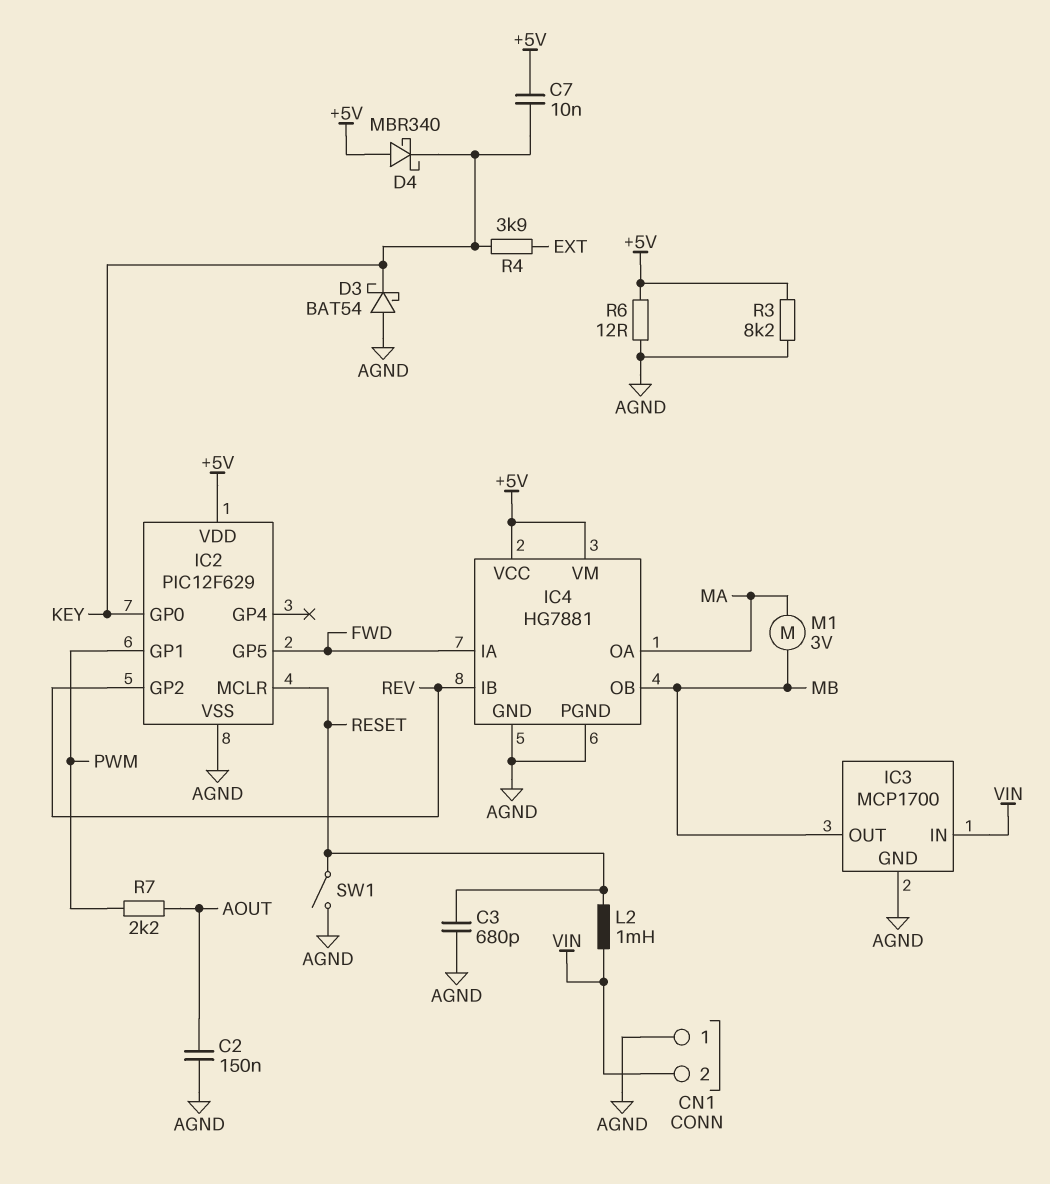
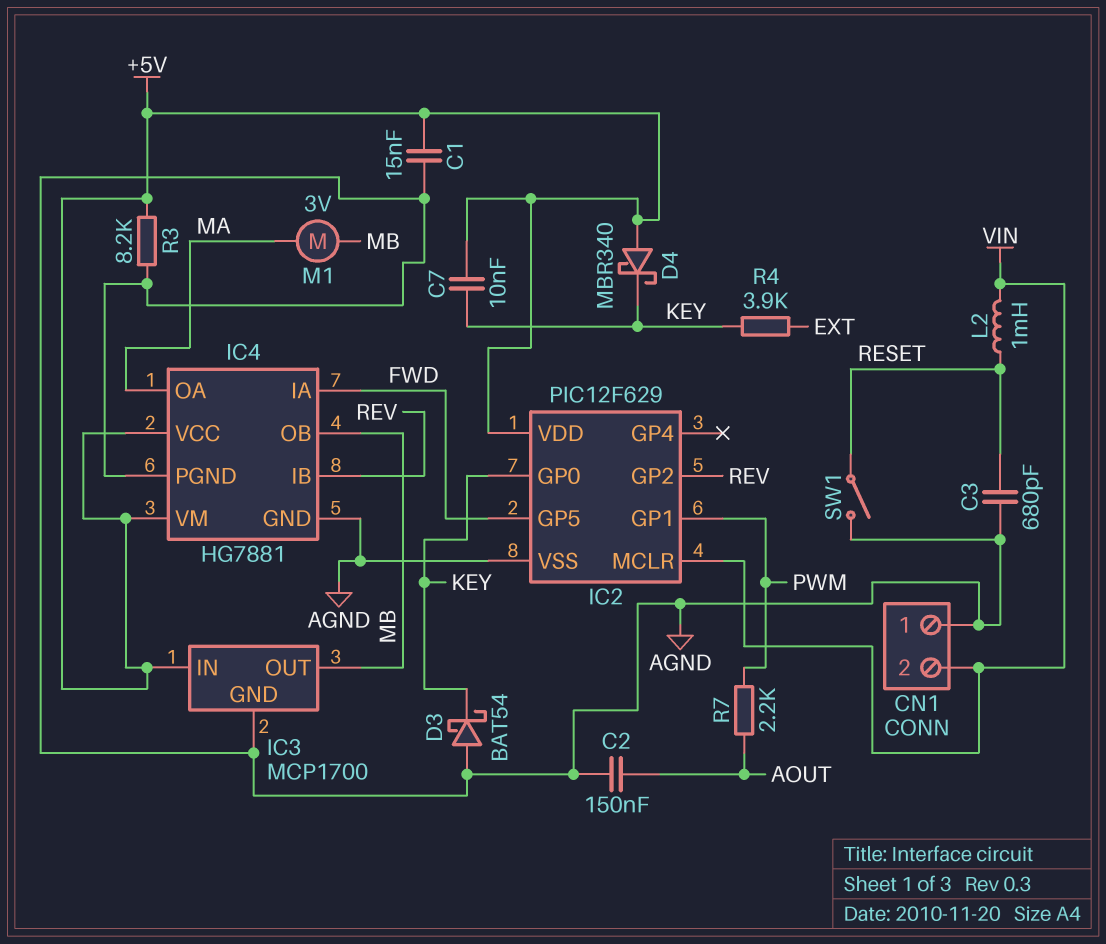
C1: none -> 15nF (+5V, AGND)
IC2 pin MCLR: RESET -> VIN
IC3 pin IN: VIN -> +5V
R6: 12 (+5V, AGND) -> none

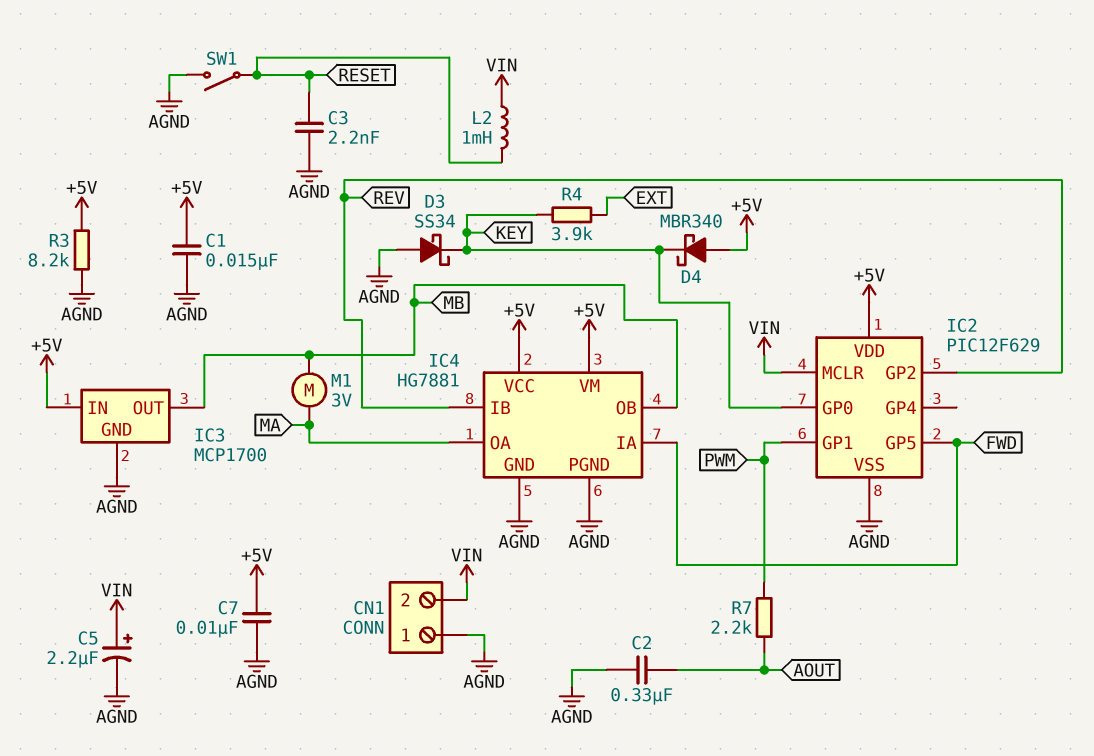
C2: 150nF (AGND, AOUT) -> 330nF (AGND, AOUT)
C3: 680pF (AGND, RESET) -> 2.2nF (AGND, RESET)
C5: none -> 2.2uF (plus VIN, minus AGND)
C7: 10nF (+5V, KEY) -> 10nF (+5V, AGND)
D3: schottky BAT54 (A AGND, K KEY) -> schottky SS34 (A AGND, K KEY)

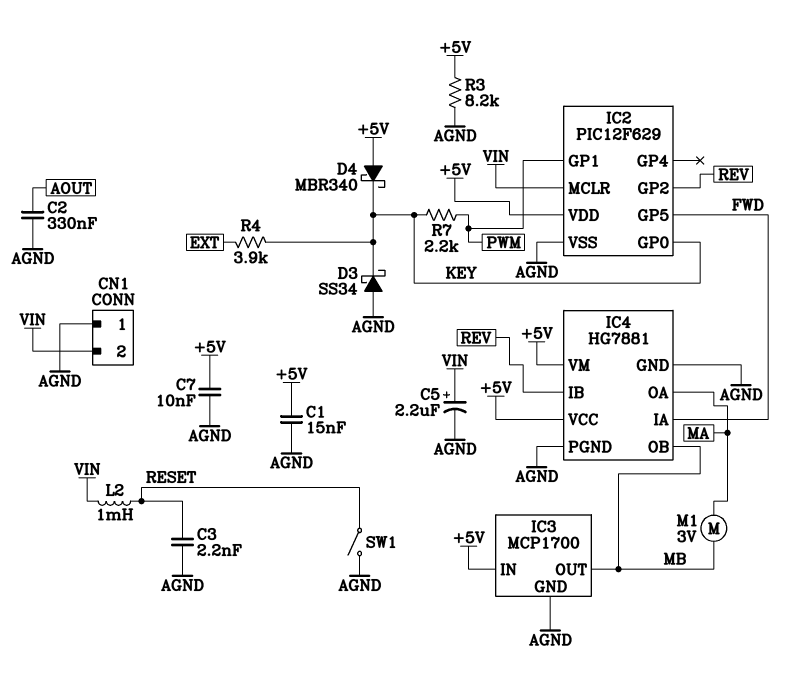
R7: 2.2k (AOUT, PWM) -> 2.2k (KEY, PWM)

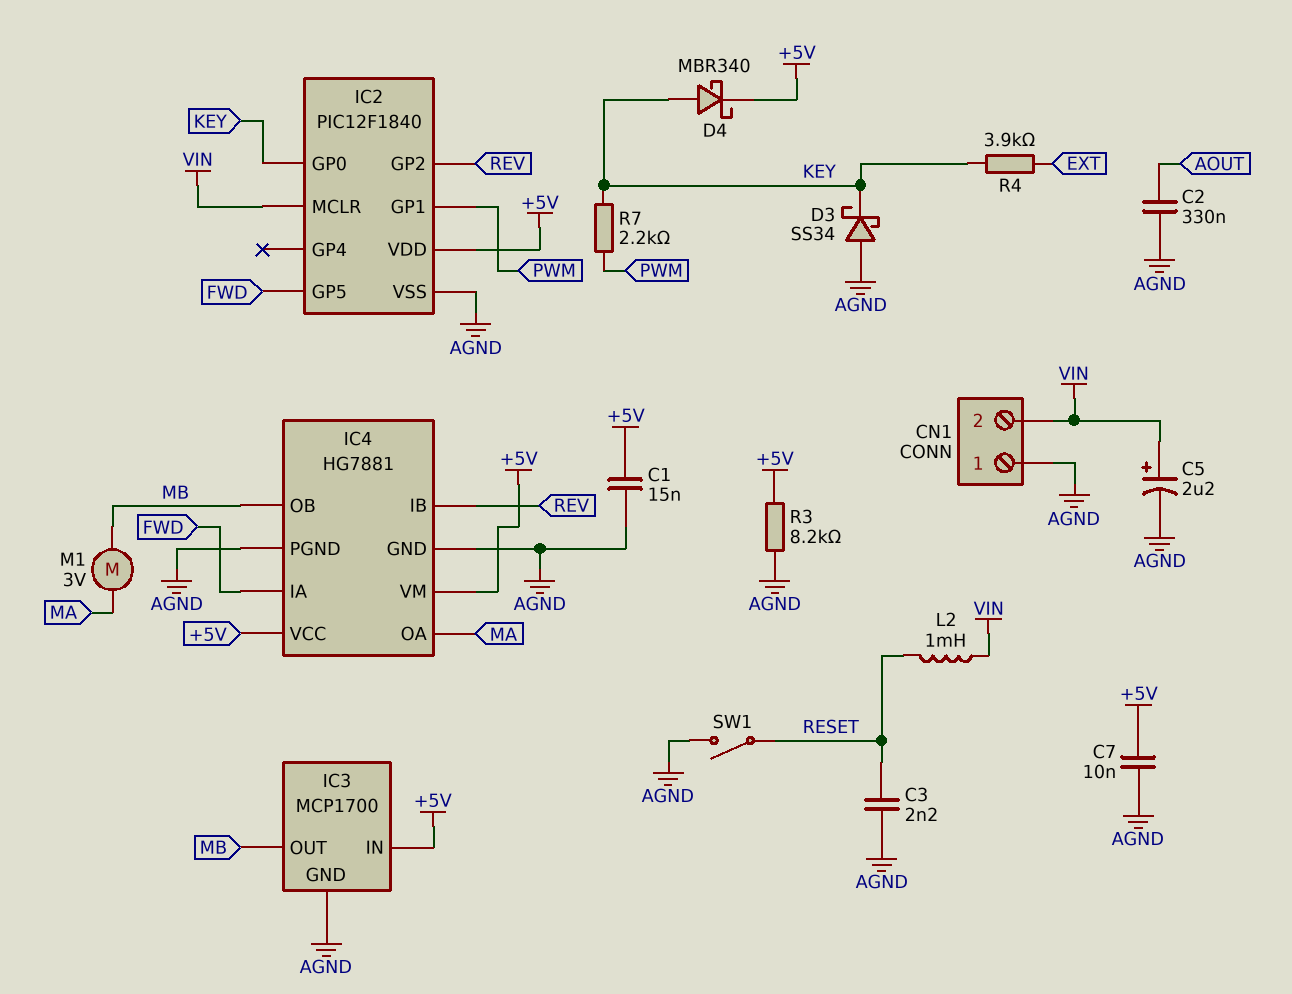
D4: schottky MBR340 (A +5V, K KEY) -> schottky MBR340 (A KEY, K +5V)
IC2: PIC12F629 -> PIC12F1840

